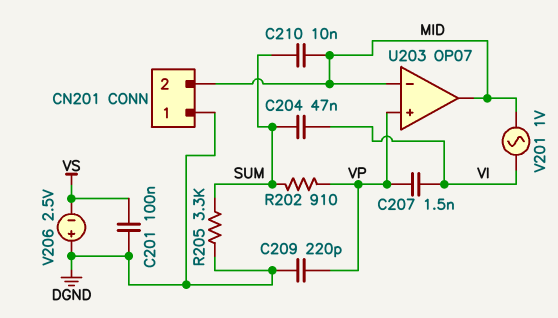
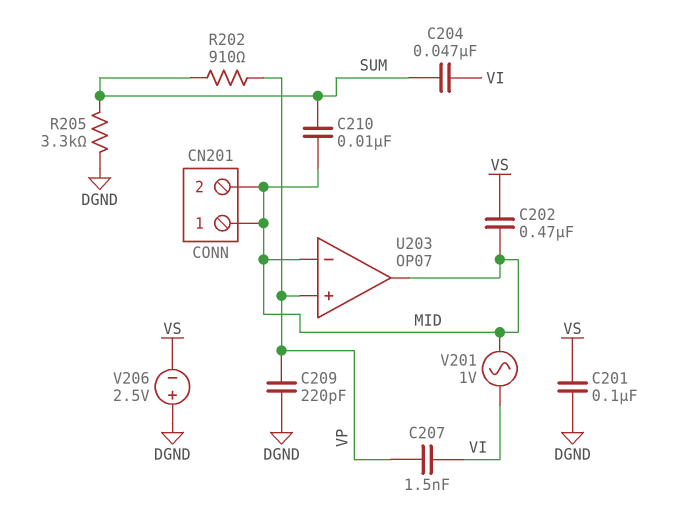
C202: none -> 470nF (MID, VS)
CN201 pin 1: DGND -> MID

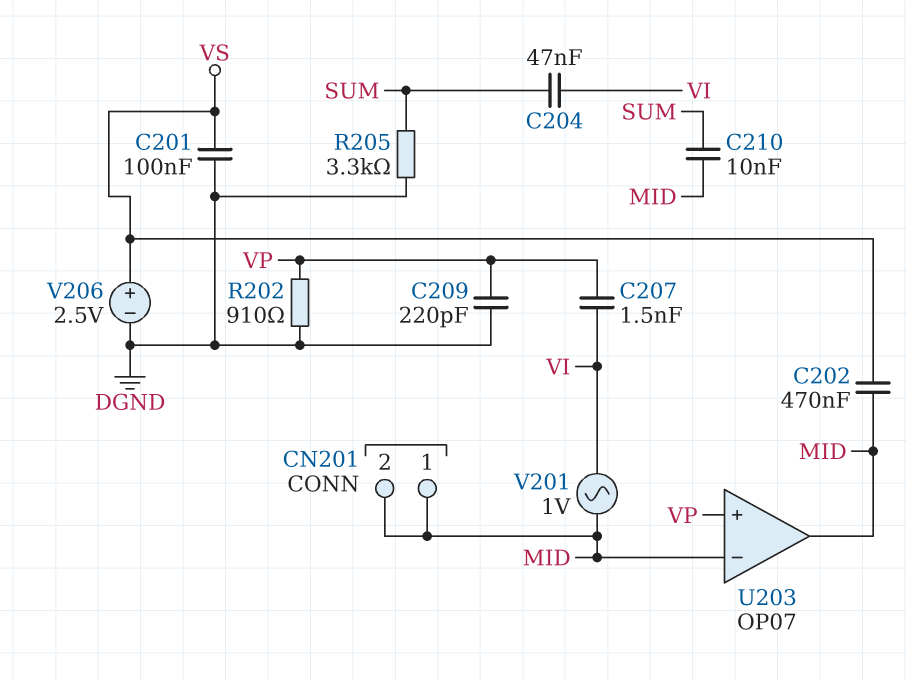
R202: 910 (SUM, VP) -> 910 (DGND, VP)
V206: 2.5V (plus DGND, minus VS) -> 2.5V (plus VS, minus DGND)

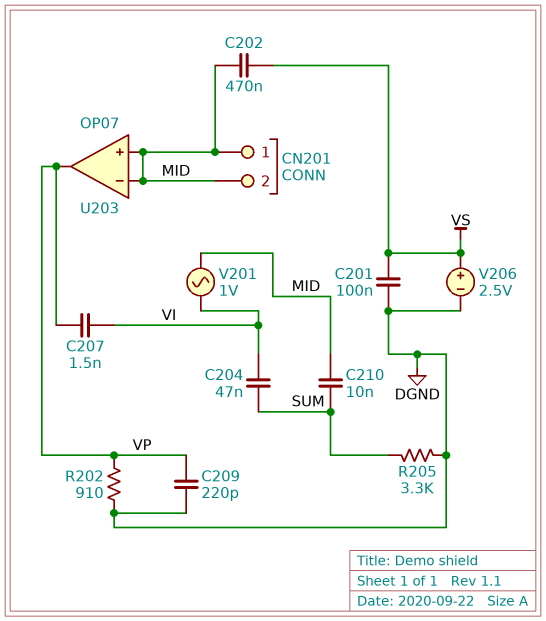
U203 pin in+: VP -> MID
U203 pin out: MID -> VP

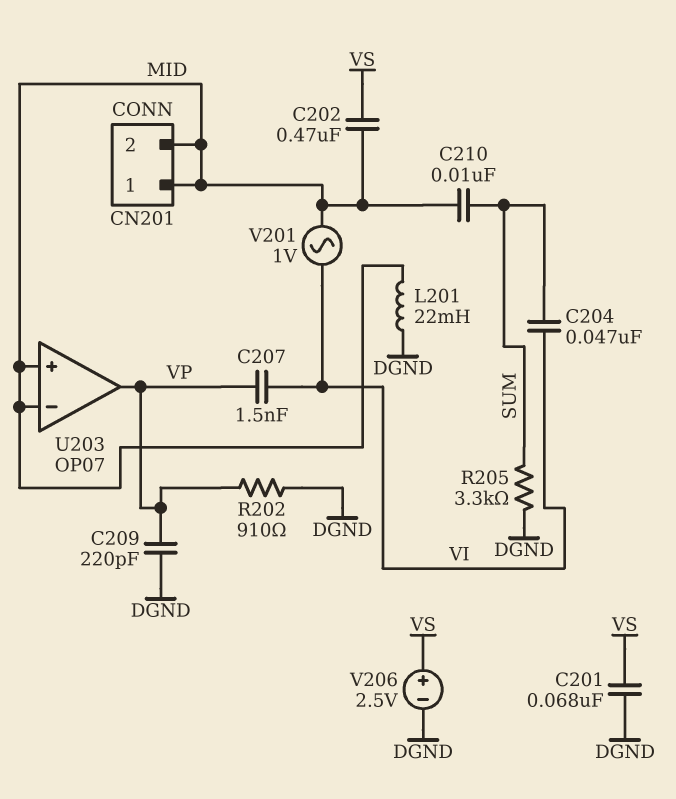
C201: 100nF (DGND, VS) -> 68nF (DGND, VS)
L201: none -> 22mH (DGND, MID)

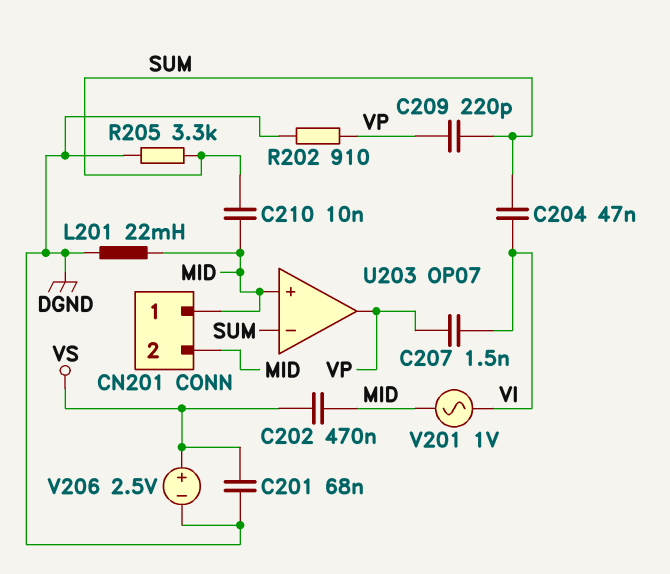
C209: 220pF (DGND, VP) -> 220pF (SUM, VP)
U203 pin in-: MID -> SUM

